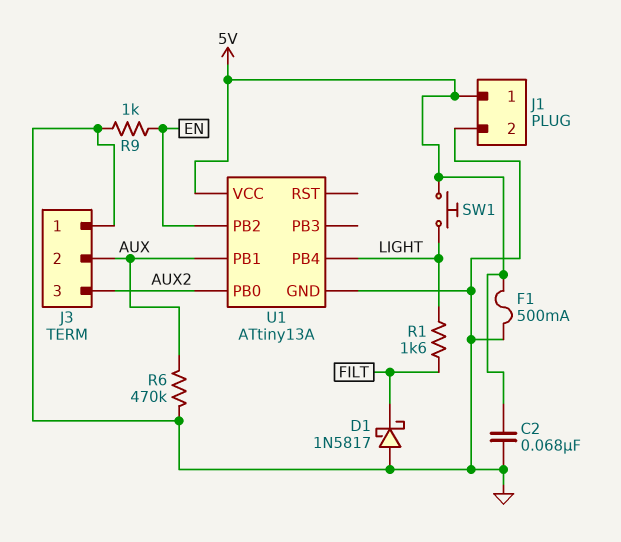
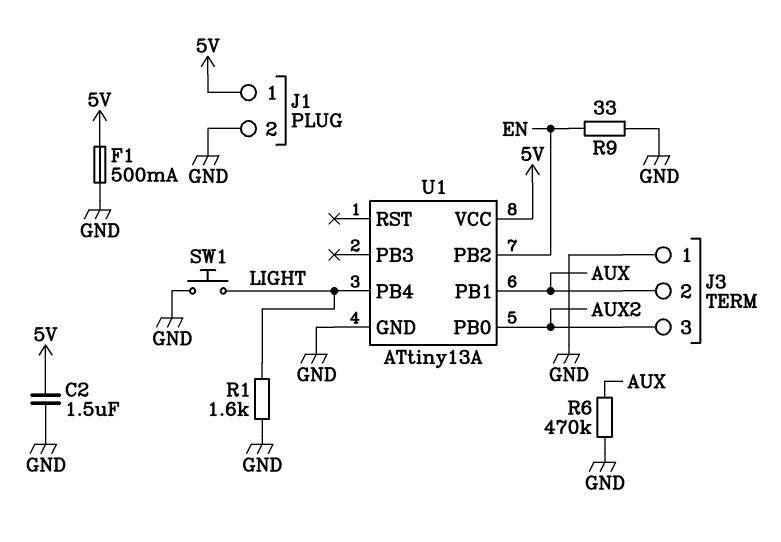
C2: 68nF (5V, GND) -> 1.5uF (5V, GND)
D1: schottky 1N5817 (A GND, K FILT) -> none
R1: 1.6k (FILT, LIGHT) -> 1.6k (GND, LIGHT)
R9: 1k (EN, GND) -> 33 (EN, GND)
SW1: button (5V, LIGHT) -> button (GND, LIGHT)

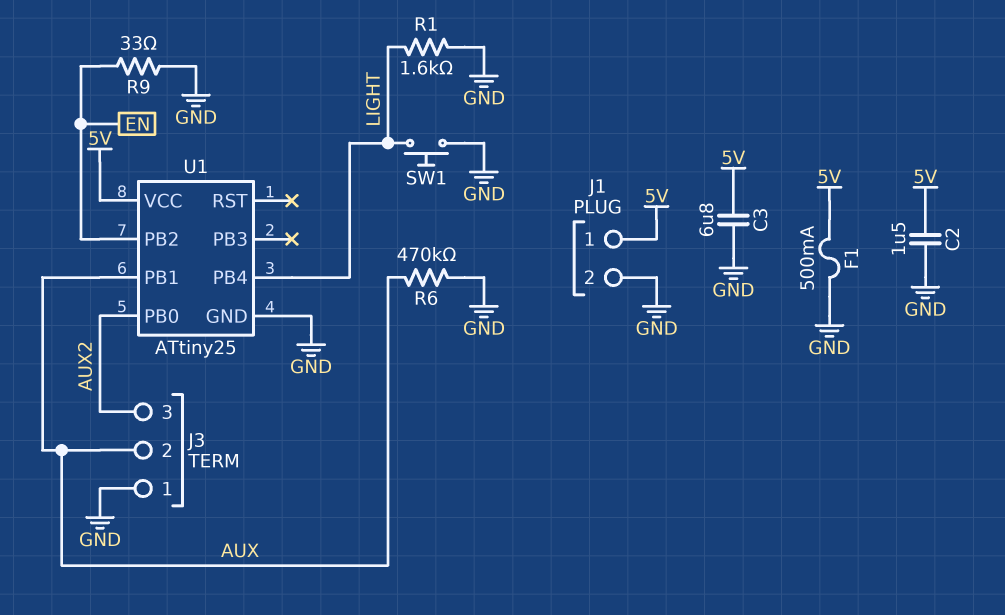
C3: none -> 6.8uF (5V, GND)
U1: ATtiny13A -> ATtiny25

